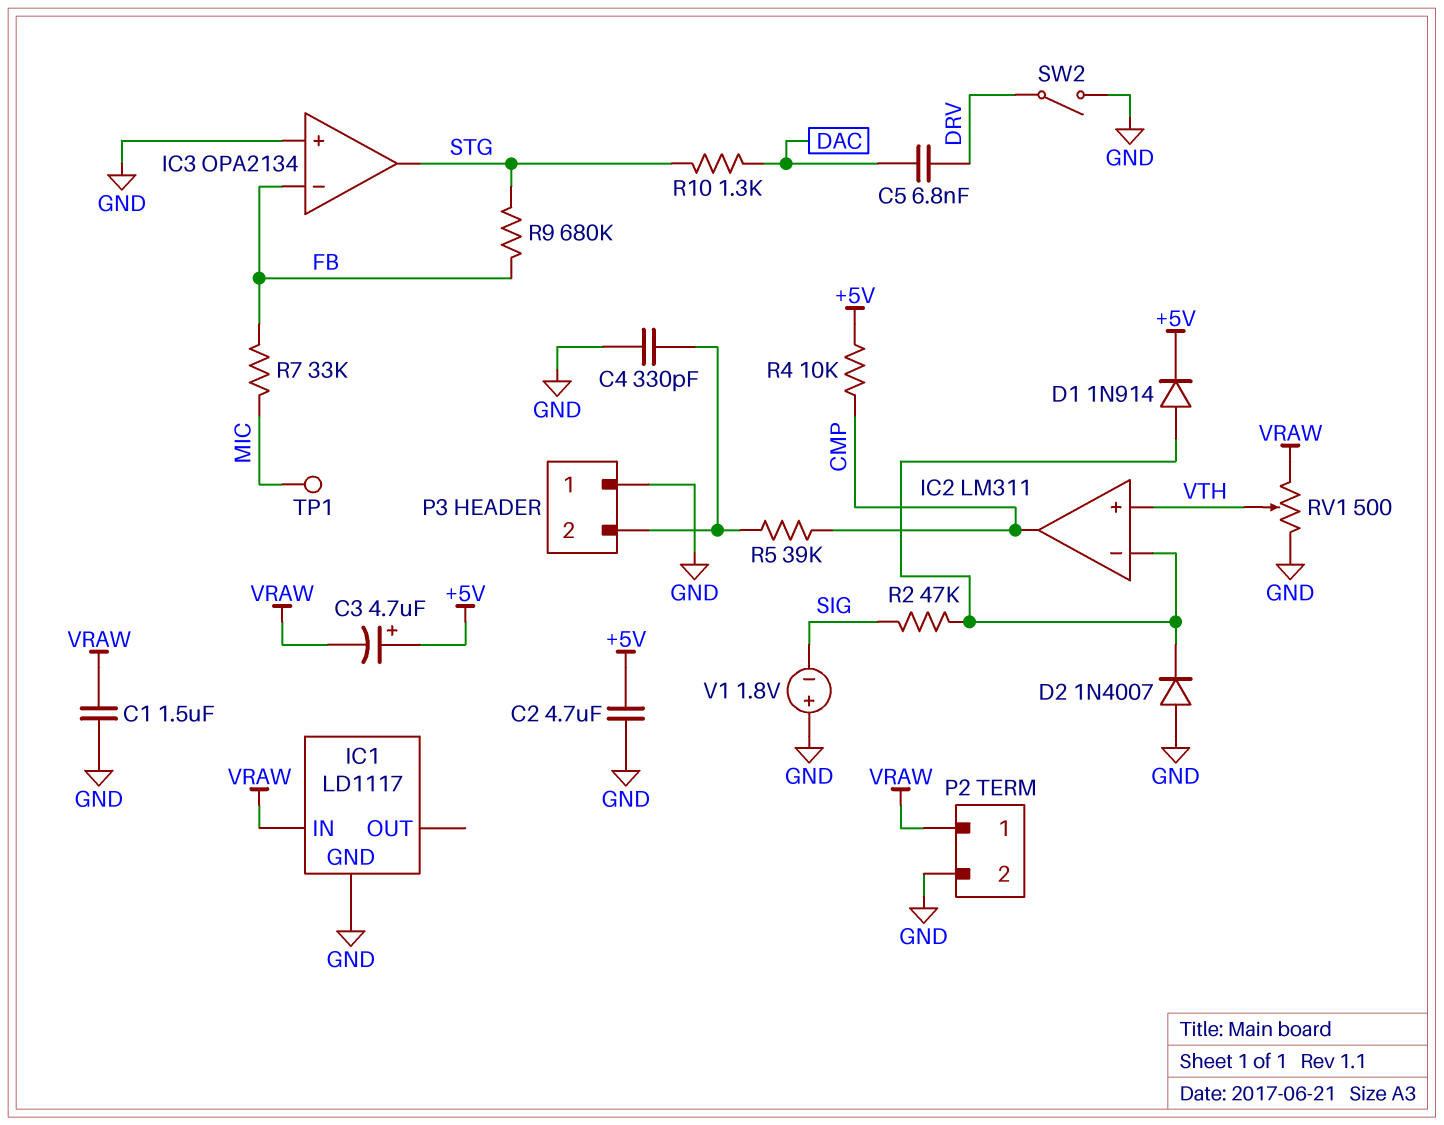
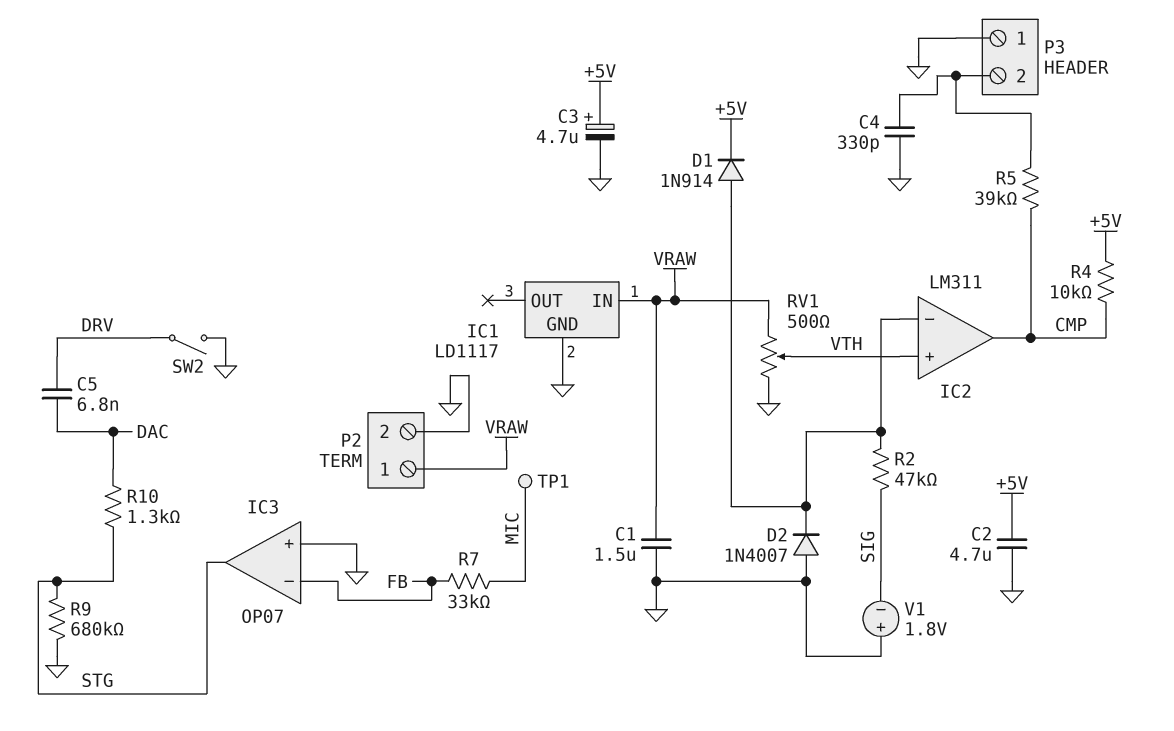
C3: 4.7uF (plus +5V, minus VRAW) -> 4.7uF (plus +5V, minus GND)
IC3: OPA2134 -> OP07
R9: 680k (FB, STG) -> 680k (GND, STG)

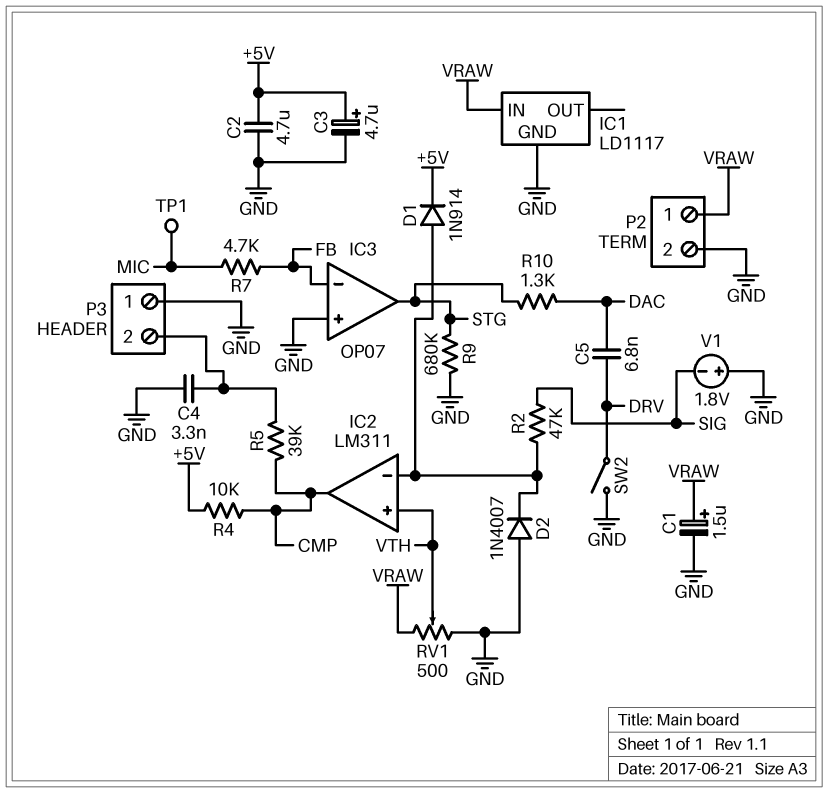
C1: 1.5uF (GND, VRAW) -> 1.5uF (plus VRAW, minus GND)
C4: 330pF (GND, P3/2) -> 3.3nF (GND, P3/2)
R7: 33k (FB, MIC) -> 4.7k (FB, MIC)

